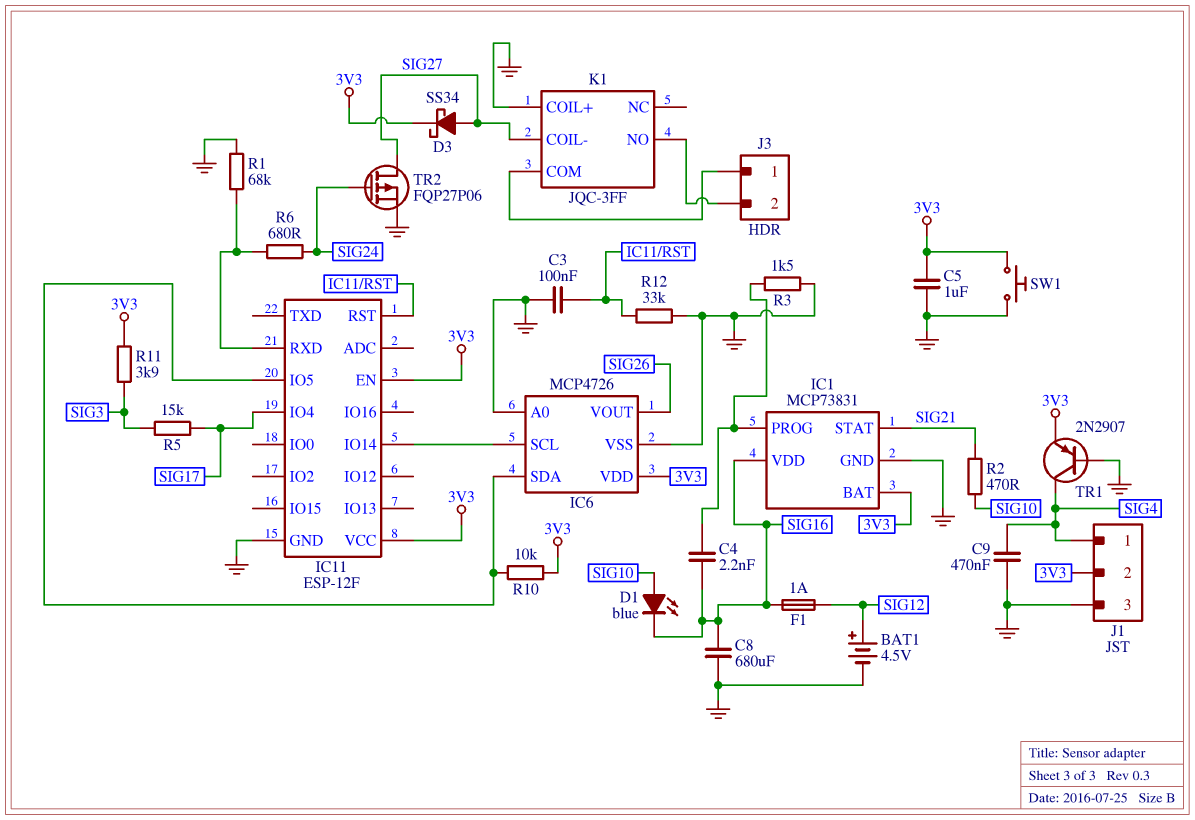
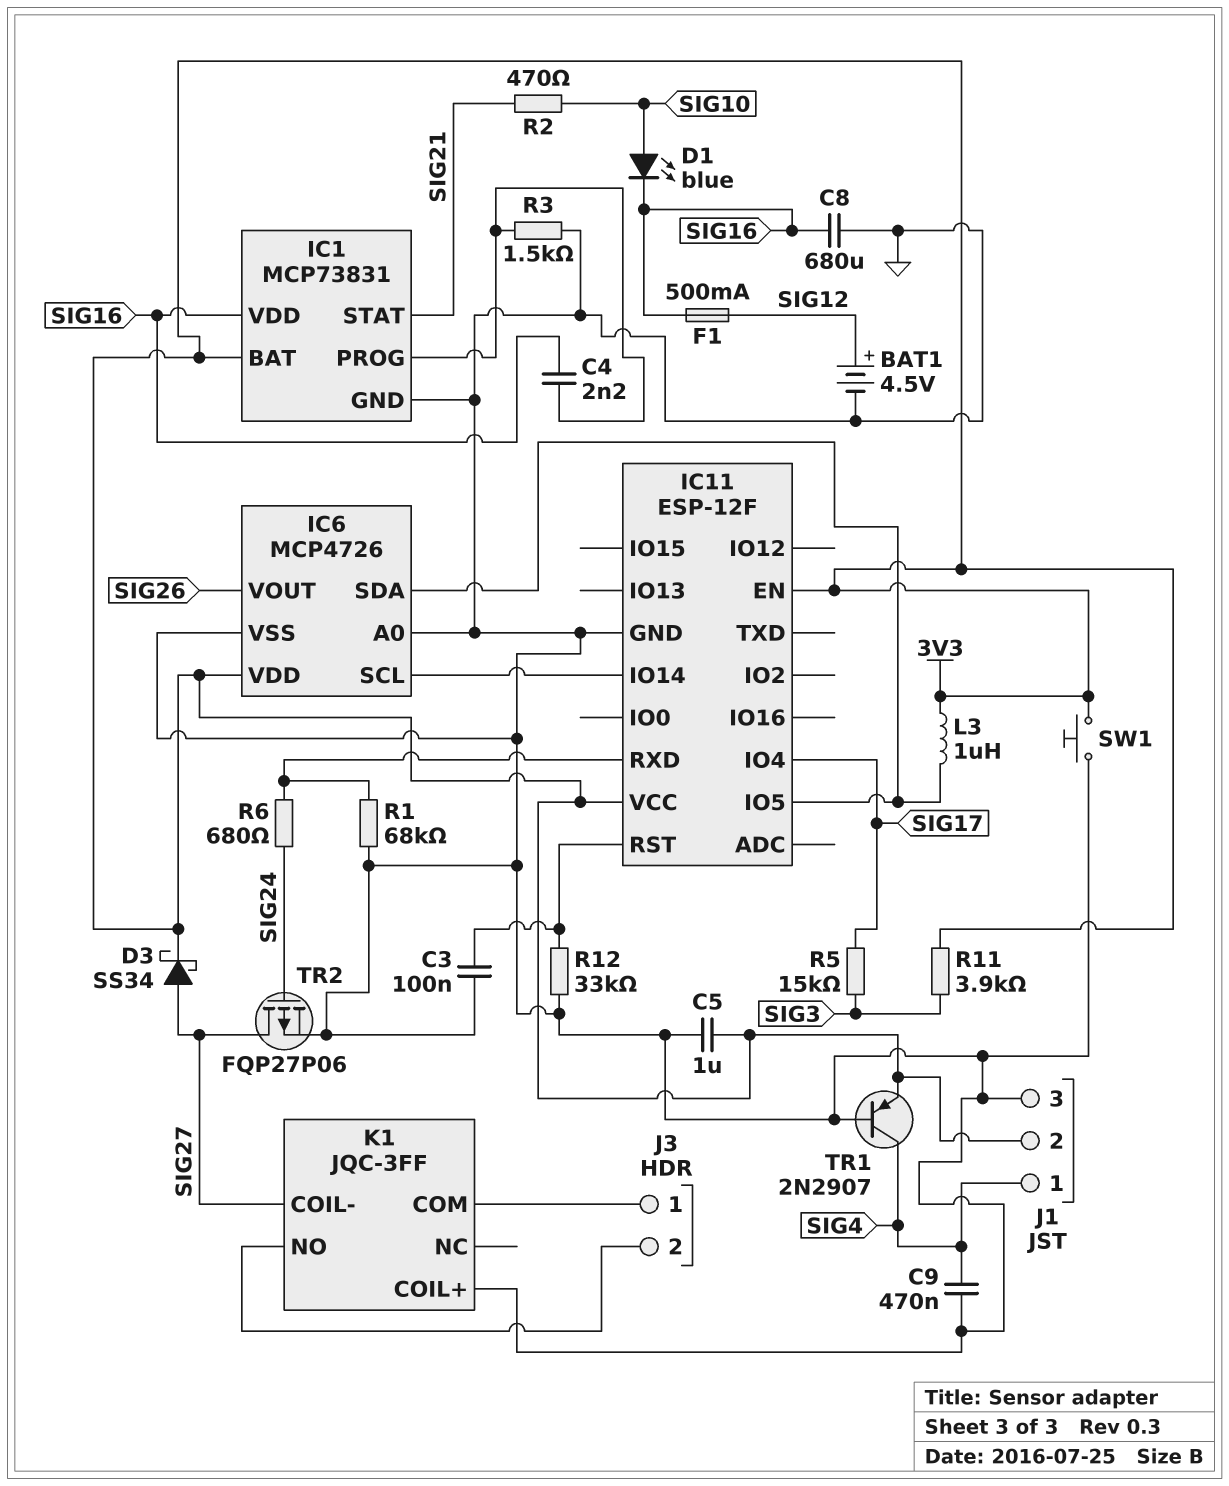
F1: 1A (SIG12, SIG16) -> 500mA (SIG12, SIG16)
L3: none -> 1uH (3V3, IC6/SDA)
R10: 10k (3V3, IC6/SDA) -> none

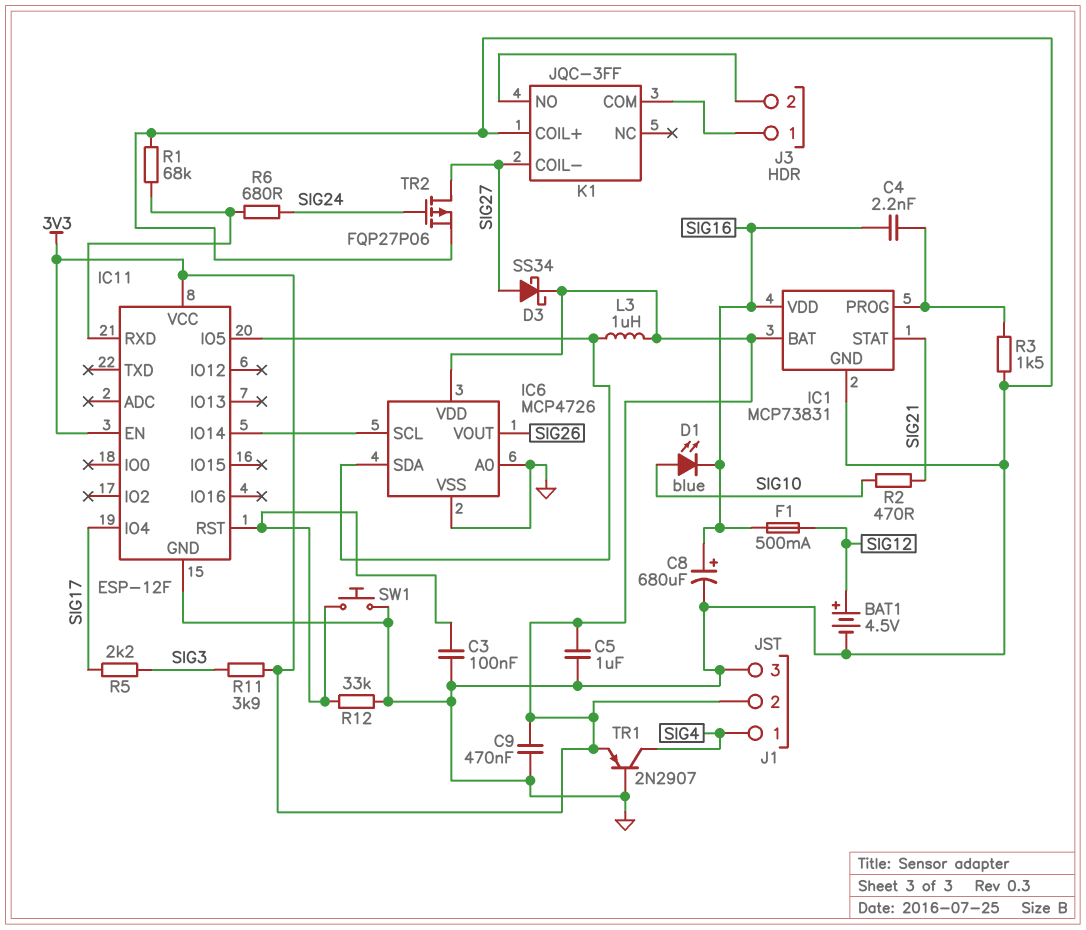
C8: 680uF (GND, SIG16) -> 680uF (plus SIG16, minus GND)
C9: 470nF (GND, SIG4) -> 470nF (3V3, GND)
R5: 15k (SIG3, SIG17) -> 2.2k (SIG3, SIG17)
SW1: button (3V3, GND) -> button (GND, IC11/RST)

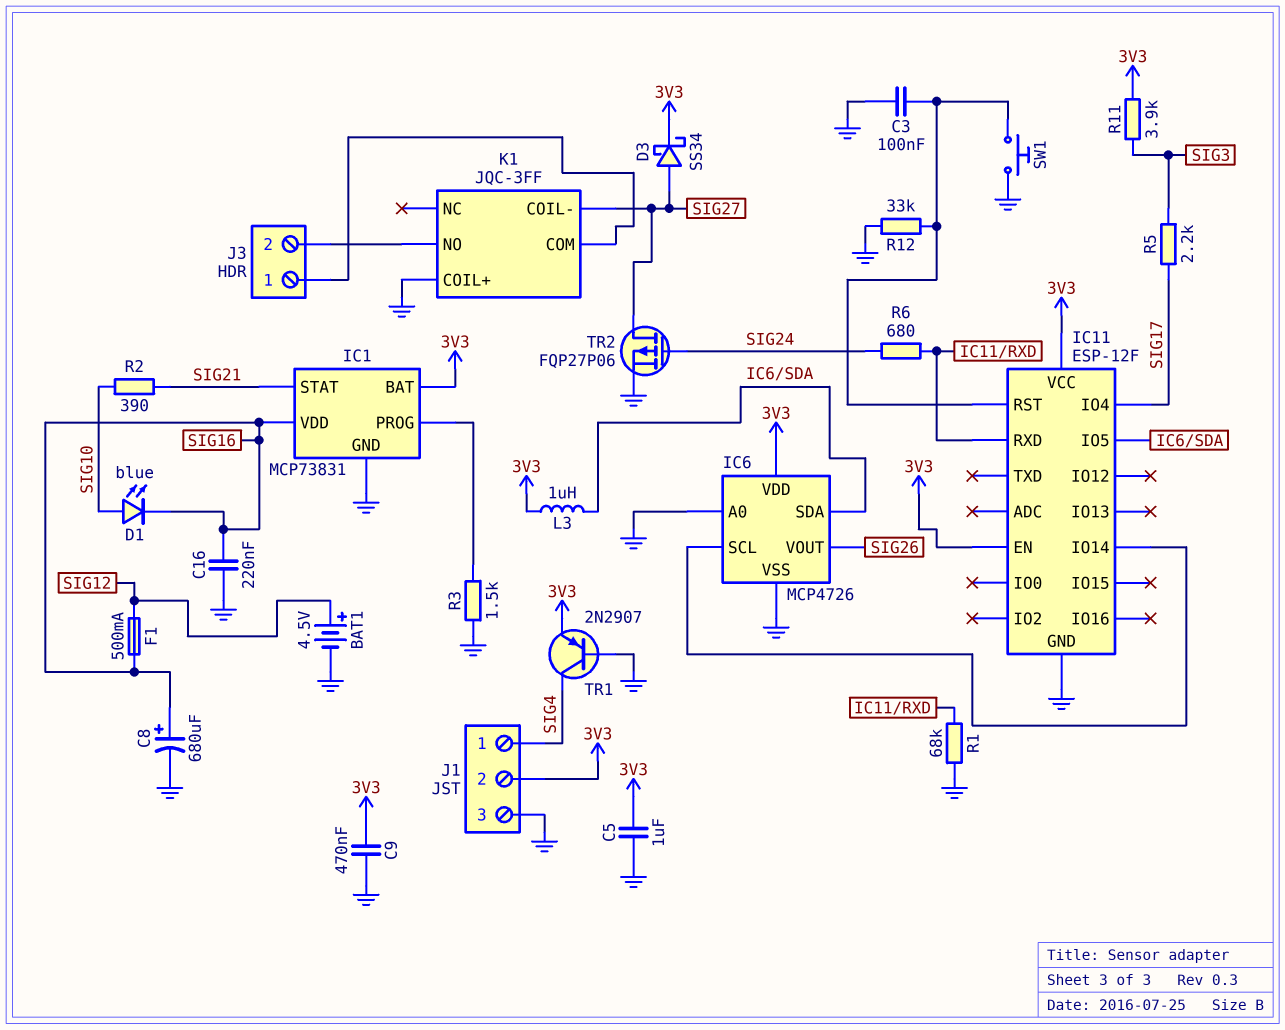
C4: 2.2nF (IC1/PROG, SIG16) -> none
C16: none -> 220nF (GND, SIG16)
R2: 470 (SIG10, SIG21) -> 390 (SIG10, SIG21)

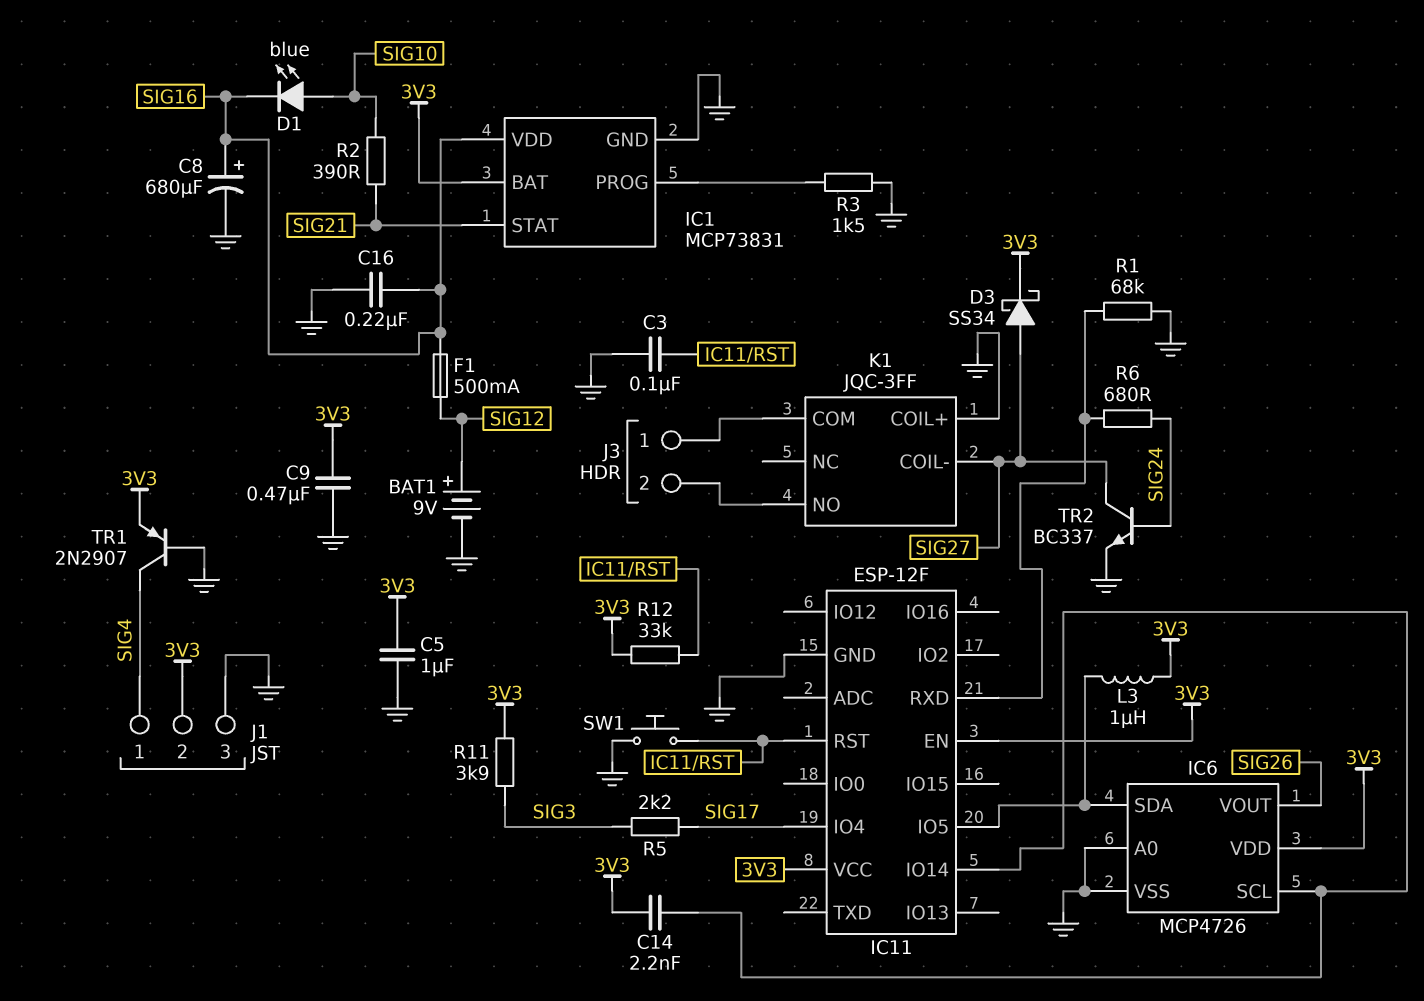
BAT1: 4.5V (plus SIG12, minus GND) -> 9V (plus SIG12, minus GND)
C14: none -> 2.2nF (3V3, IC6/SCL)
R12: 33k (GND, IC11/RST) -> 33k (3V3, IC11/RST)
TR2: PMOS FQP27P06 (G SIG24, D SIG27, S GND) -> NPN BC337 (B SIG24, C SIG27, E GND)

